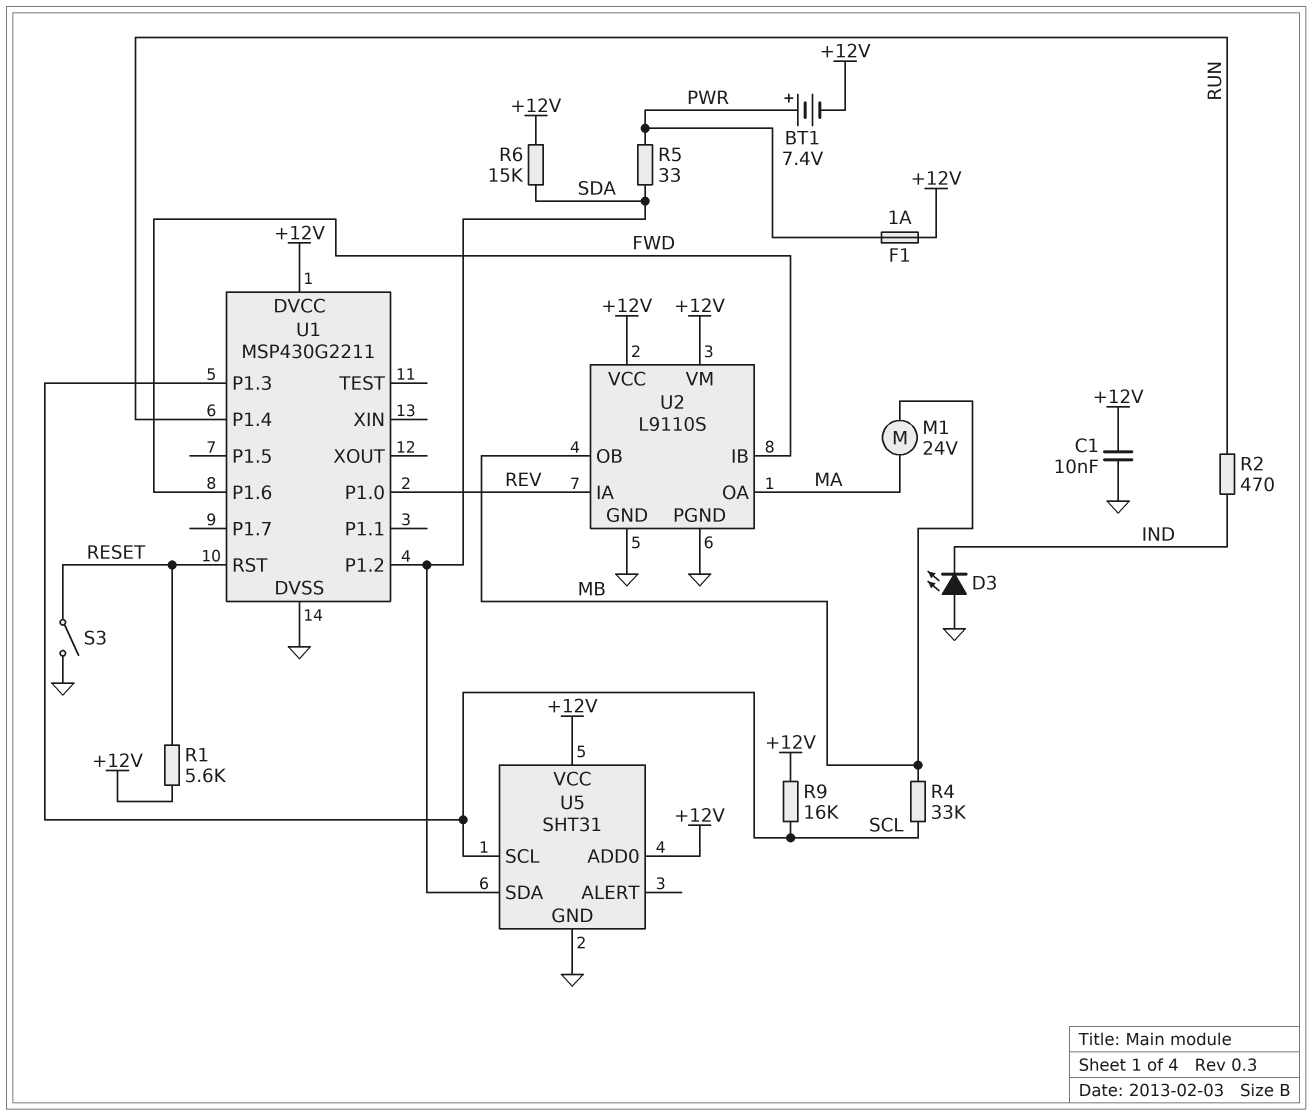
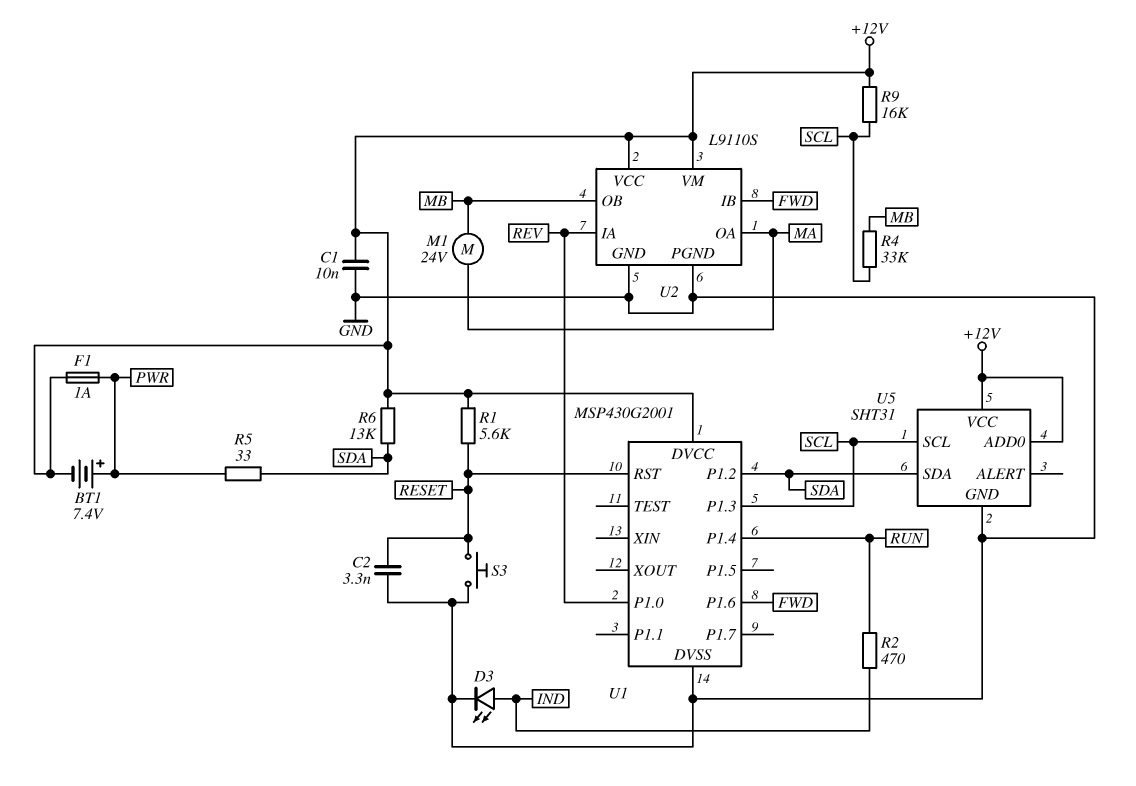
C2: none -> 3.3nF (GND, RESET)
D3: LED (A GND, K IND) -> LED (A IND, K GND)
R6: 15k (+12V, SDA) -> 13k (+12V, SDA)
S3: switch (GND, RESET) -> button (GND, RESET)
U1: MSP430G2211 -> MSP430G2001

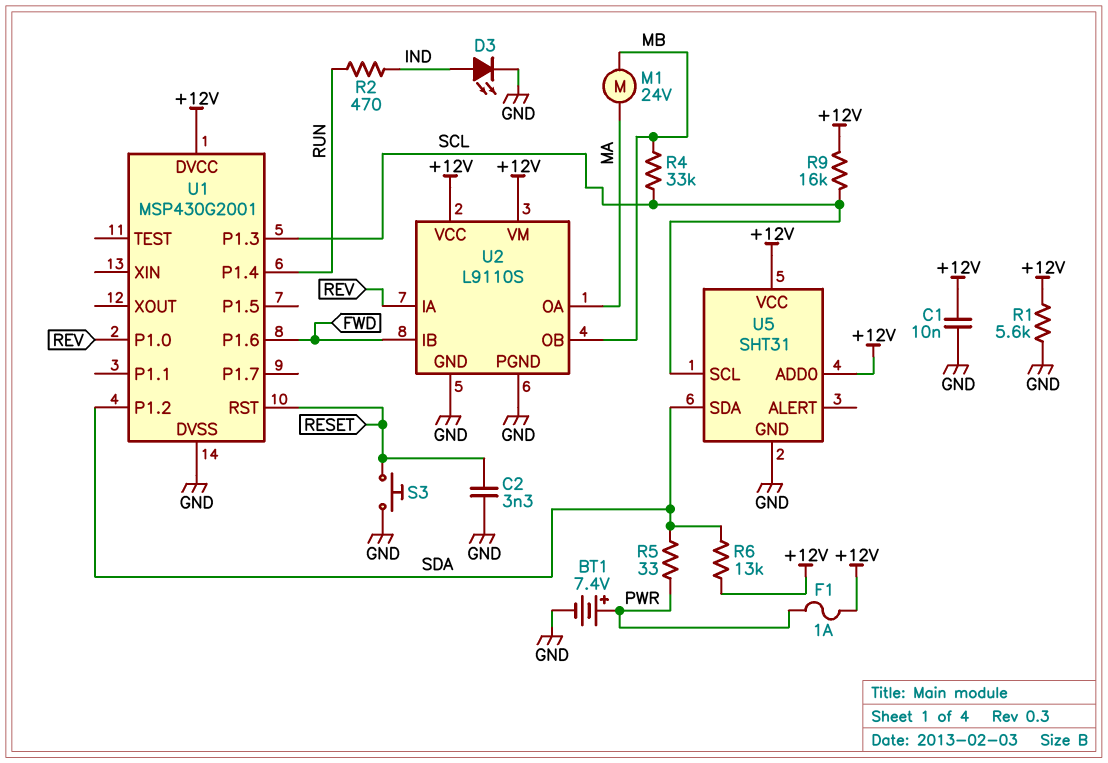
BT1: 7.4V (plus PWR, minus +12V) -> 7.4V (plus PWR, minus GND)
R1: 5.6k (+12V, RESET) -> 5.6k (+12V, GND)

